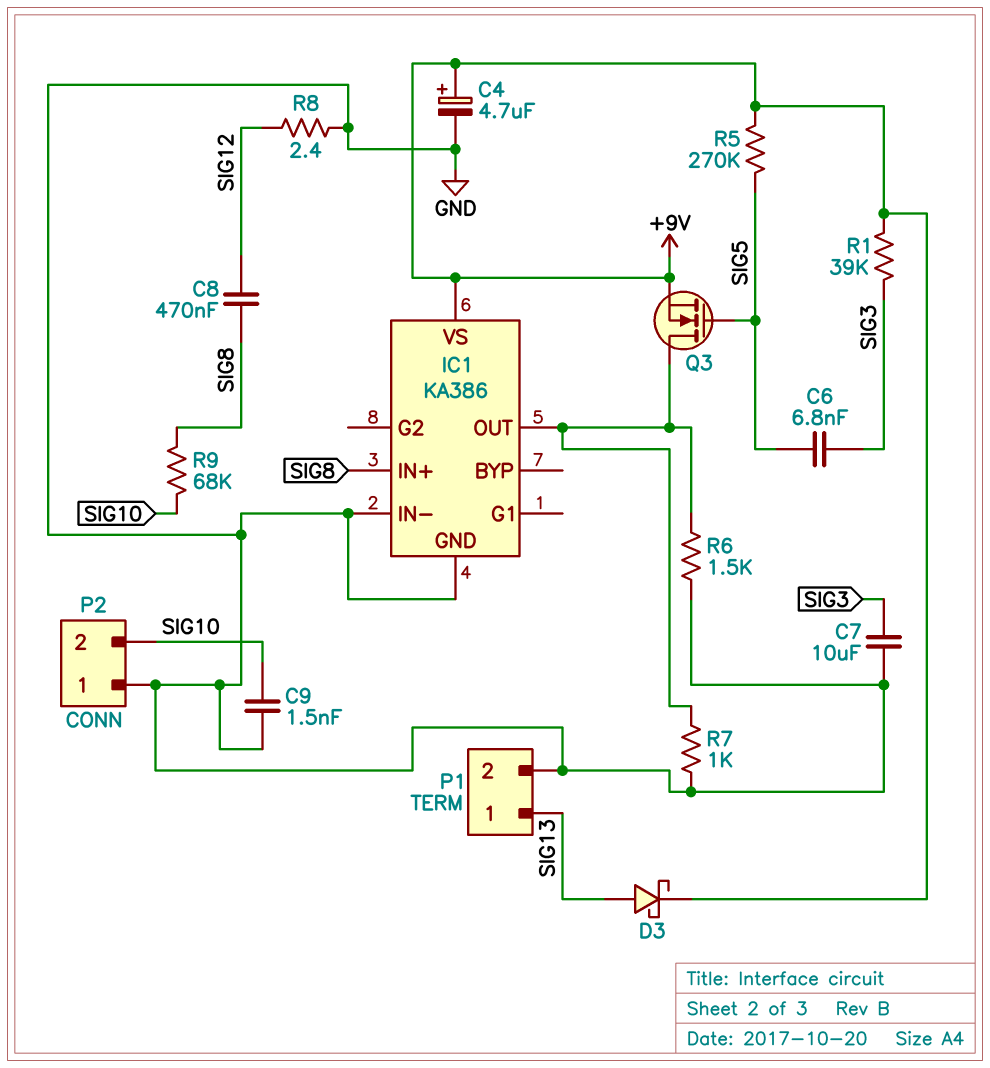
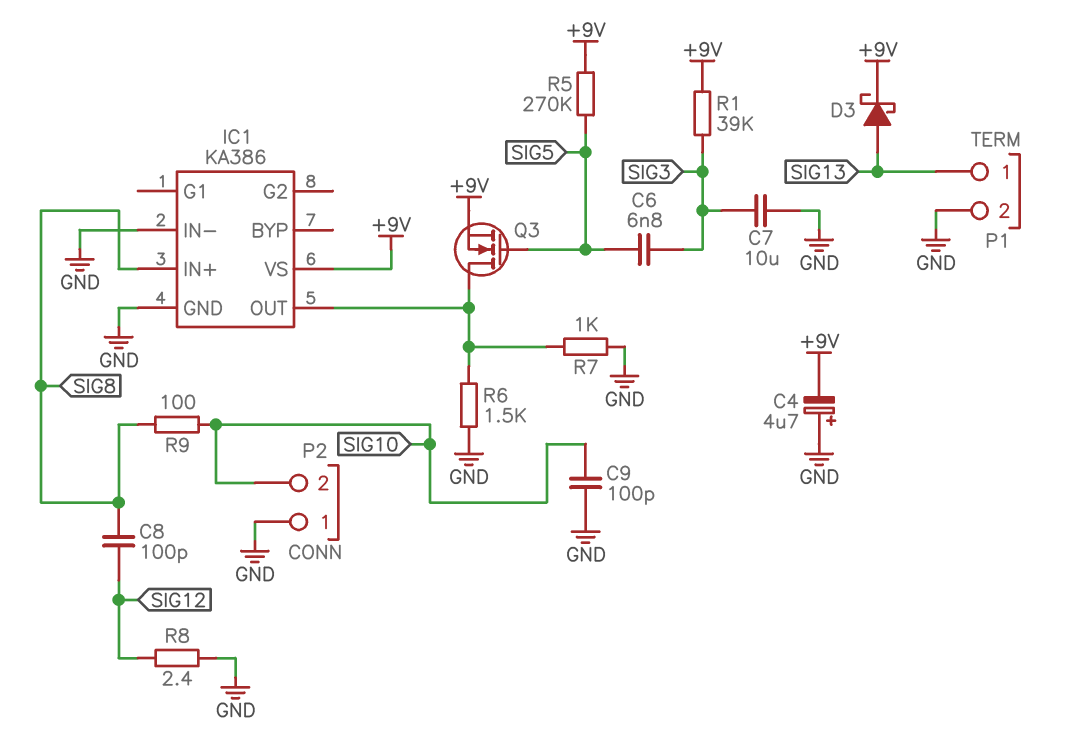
C4: 4.7uF (plus +9V, minus GND) -> 4.7uF (plus GND, minus +9V)
C8: 470nF (SIG8, SIG12) -> 100pF (SIG8, SIG12)
C9: 1.5nF (GND, SIG10) -> 100pF (GND, SIG10)
R9: 68k (SIG8, SIG10) -> 100 (SIG8, SIG10)

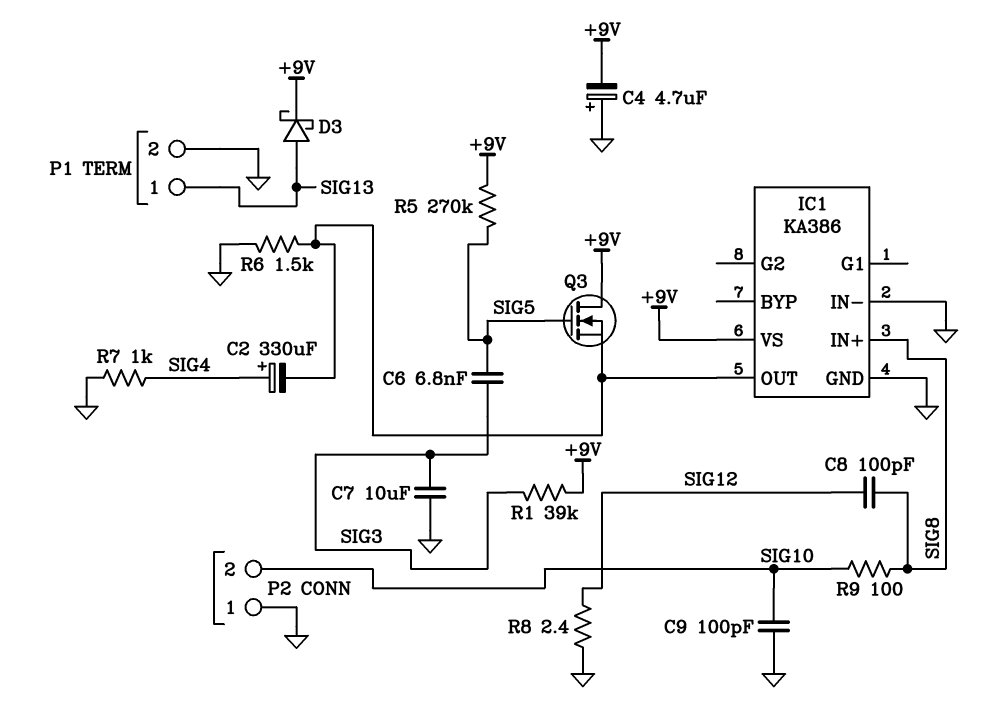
C2: none -> 330uF (plus SIG4, minus IC1/OUT)
Q3: NMOS (G SIG5, D IC1/OUT, S +9V) -> NMOS (G SIG5, D +9V, S IC1/OUT)
R7: 1k (GND, IC1/OUT) -> 1k (GND, SIG4)

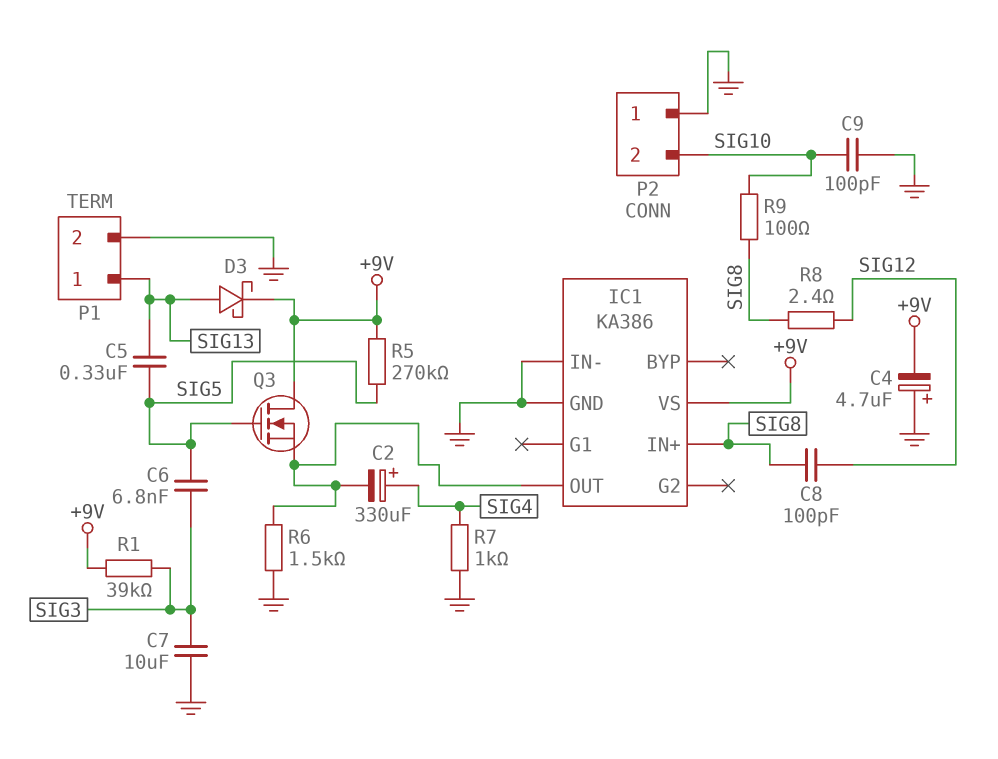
C5: none -> 330nF (SIG5, SIG13)
R8: 2.4 (GND, SIG12) -> 2.4 (SIG8, SIG12)

